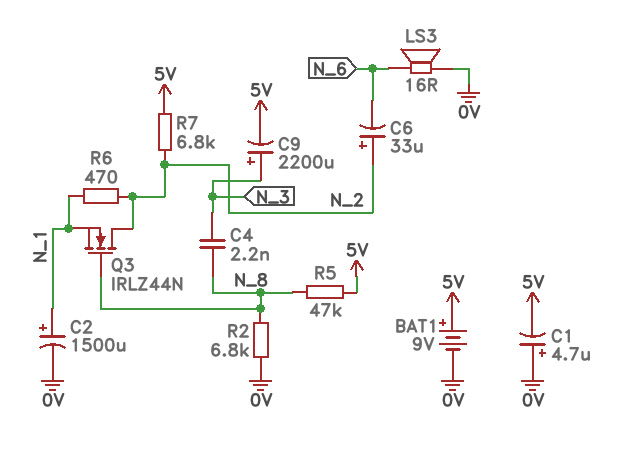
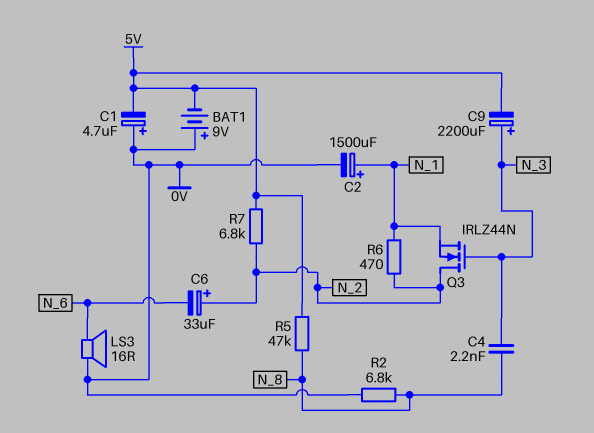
BAT1: 9V (plus 5V, minus 0V) -> 9V (plus 0V, minus 5V)
Q3: NMOS IRLZ44N (G N_8, D N_2, S N_1) -> NMOS IRLZ44N (G N_3, D N_2, S N_1)

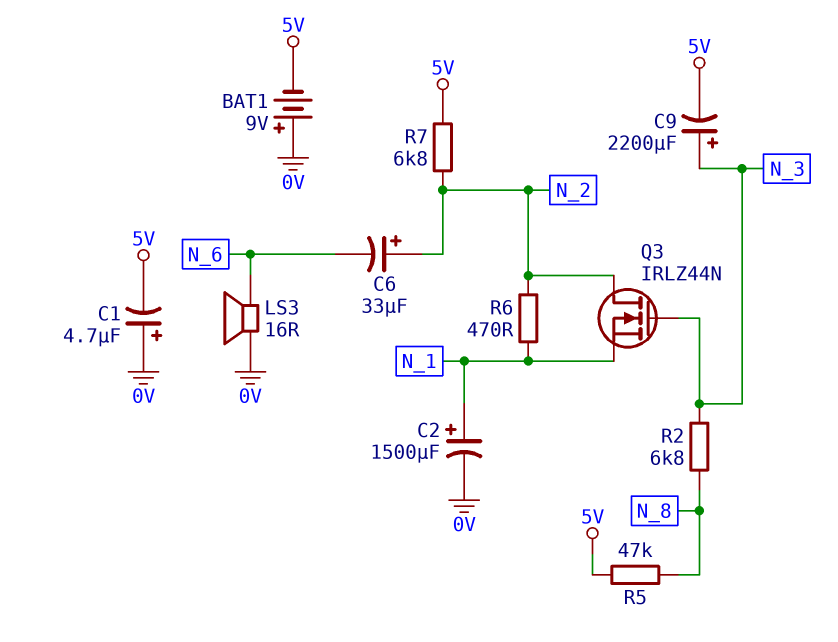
C4: 2.2nF (N_3, N_8) -> none
R2: 6.8k (0V, N_8) -> 6.8k (N_3, N_8)

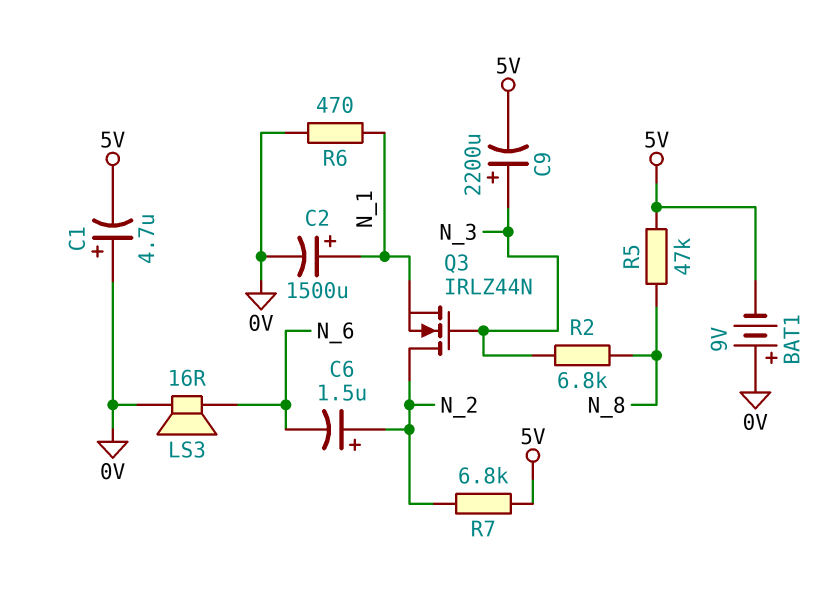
C6: 33uF (plus N_2, minus N_6) -> 1.5uF (plus N_2, minus N_6)
R6: 470 (N_1, N_2) -> 470 (0V, N_1)

